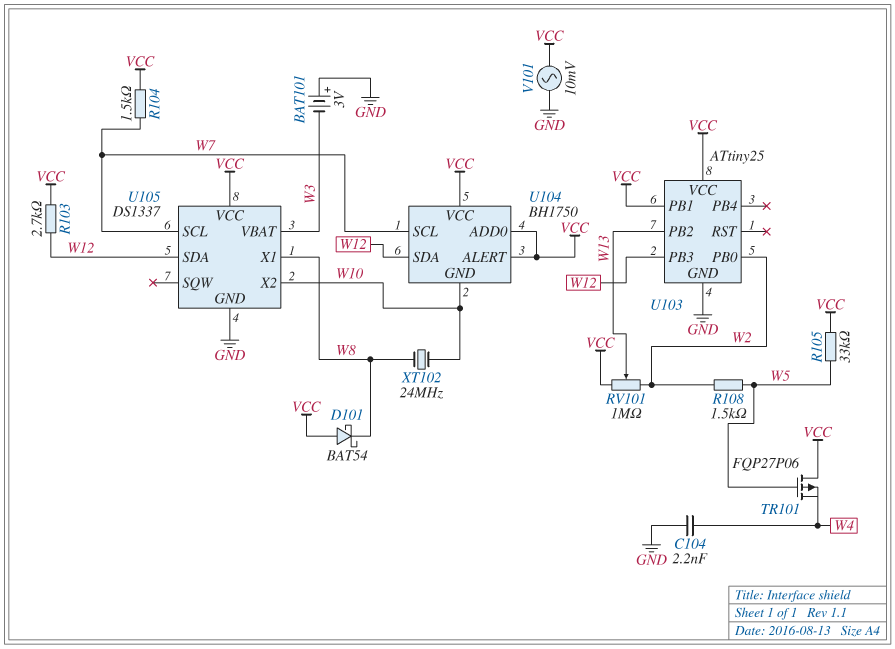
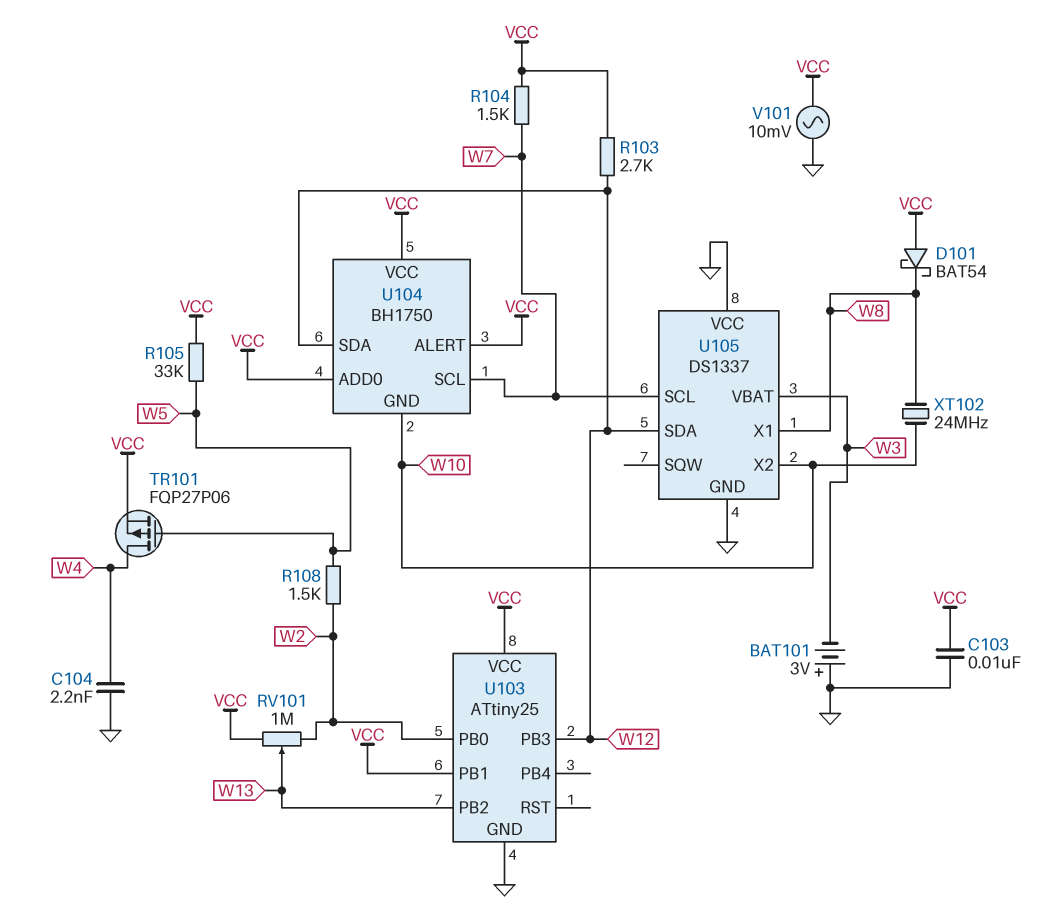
C103: none -> 10nF (GND, VCC)
TR101: PMOS FQP27P06 (G W5, D VCC, S W4) -> PMOS FQP27P06 (G W5, D W4, S VCC)
U105 pin VCC: VCC -> GND

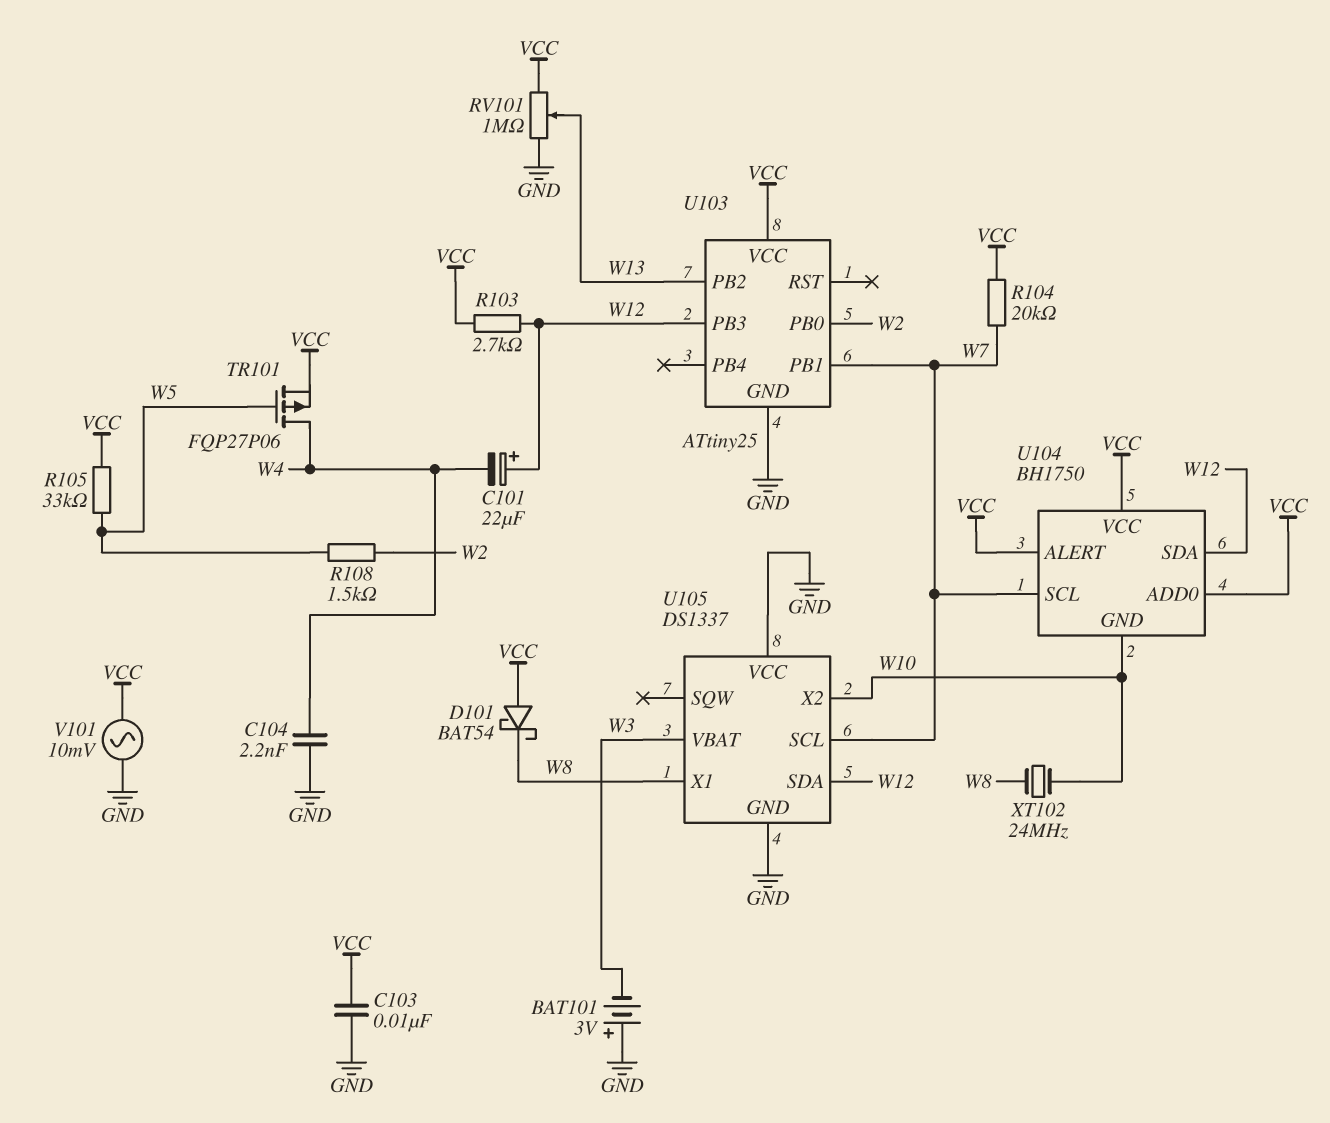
C101: none -> 22uF (plus W12, minus W4)
R104: 1.5k (VCC, W7) -> 20k (VCC, W7)
RV101: 1M (VCC, W2, wiper W13) -> 1M (GND, VCC, wiper W13)
U103 pin PB1: VCC -> W7

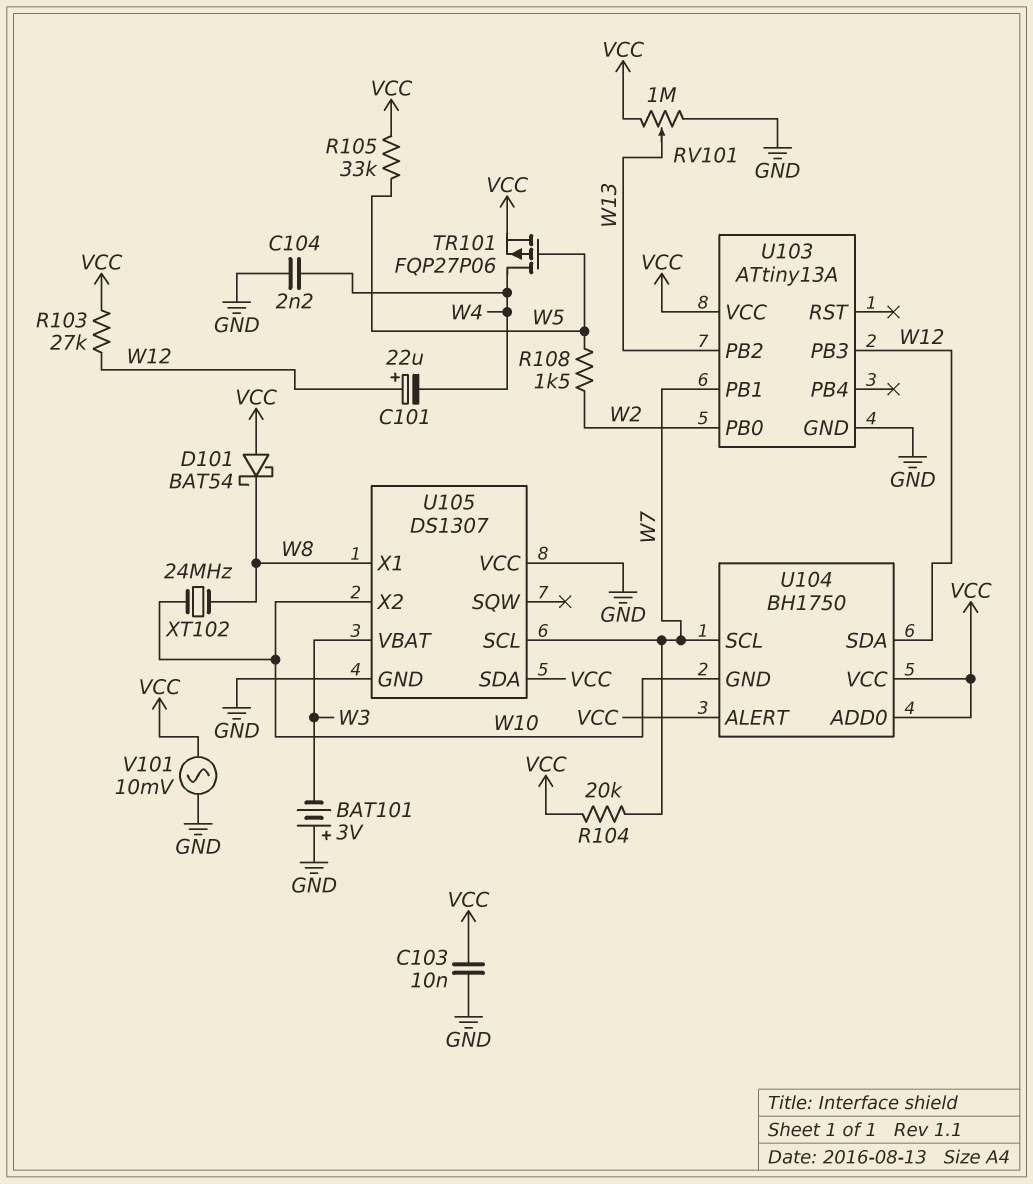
R103: 2.7k (VCC, W12) -> 27k (VCC, W12)
U103: ATtiny25 -> ATtiny13A
U105: DS1337 -> DS1307
U105 pin SDA: W12 -> VCC

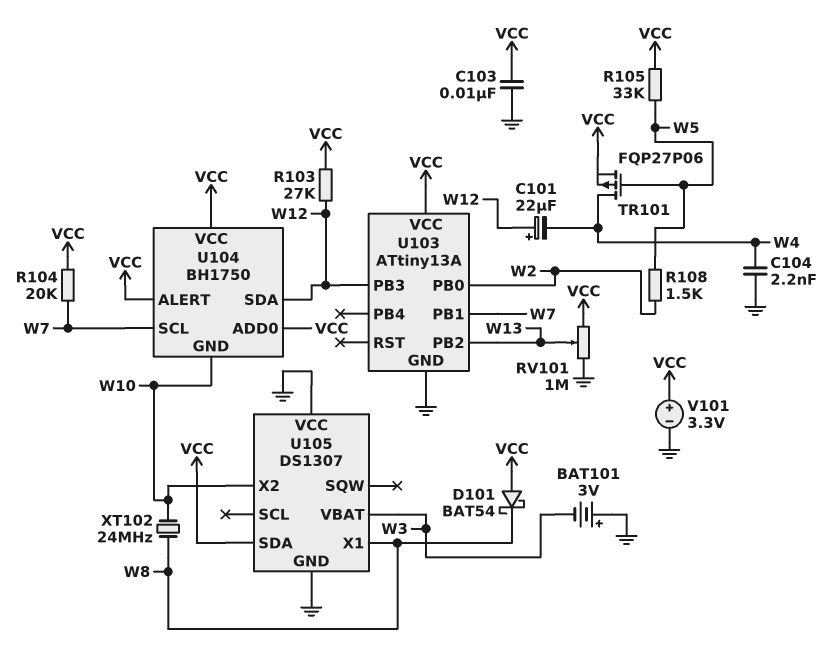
U105 pin SCL: W7 -> none
V101: AC 10mV (GND, VCC) -> 3.3V (plus VCC, minus GND)

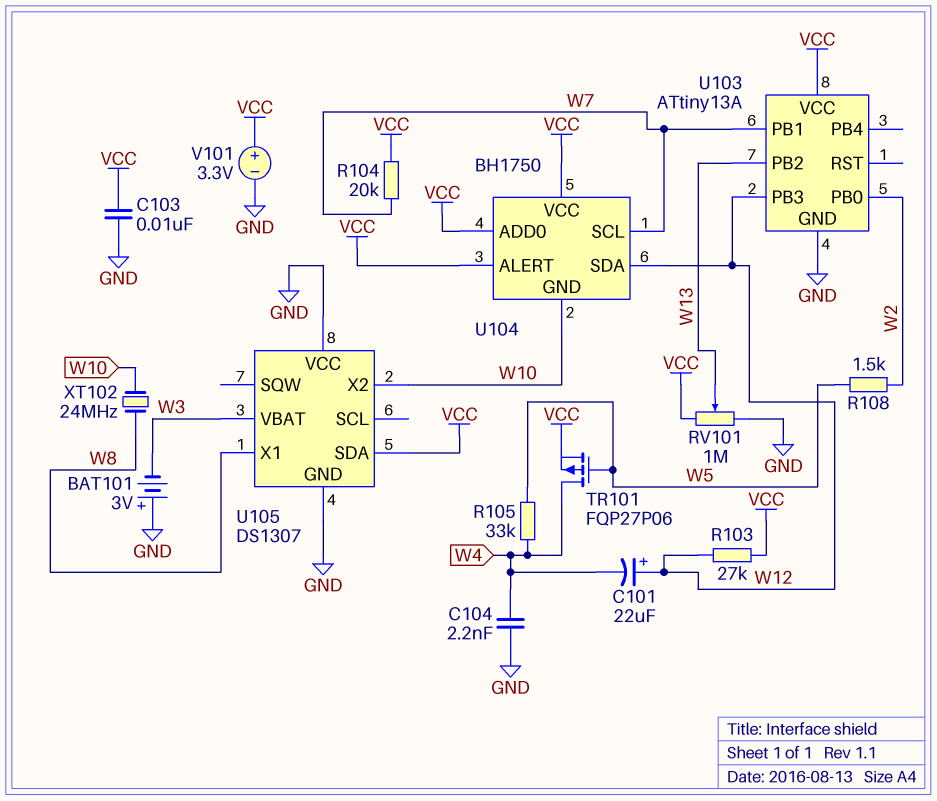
D101: schottky BAT54 (A VCC, K W8) -> none
R105: 33k (VCC, W5) -> 33k (W4, W5)

